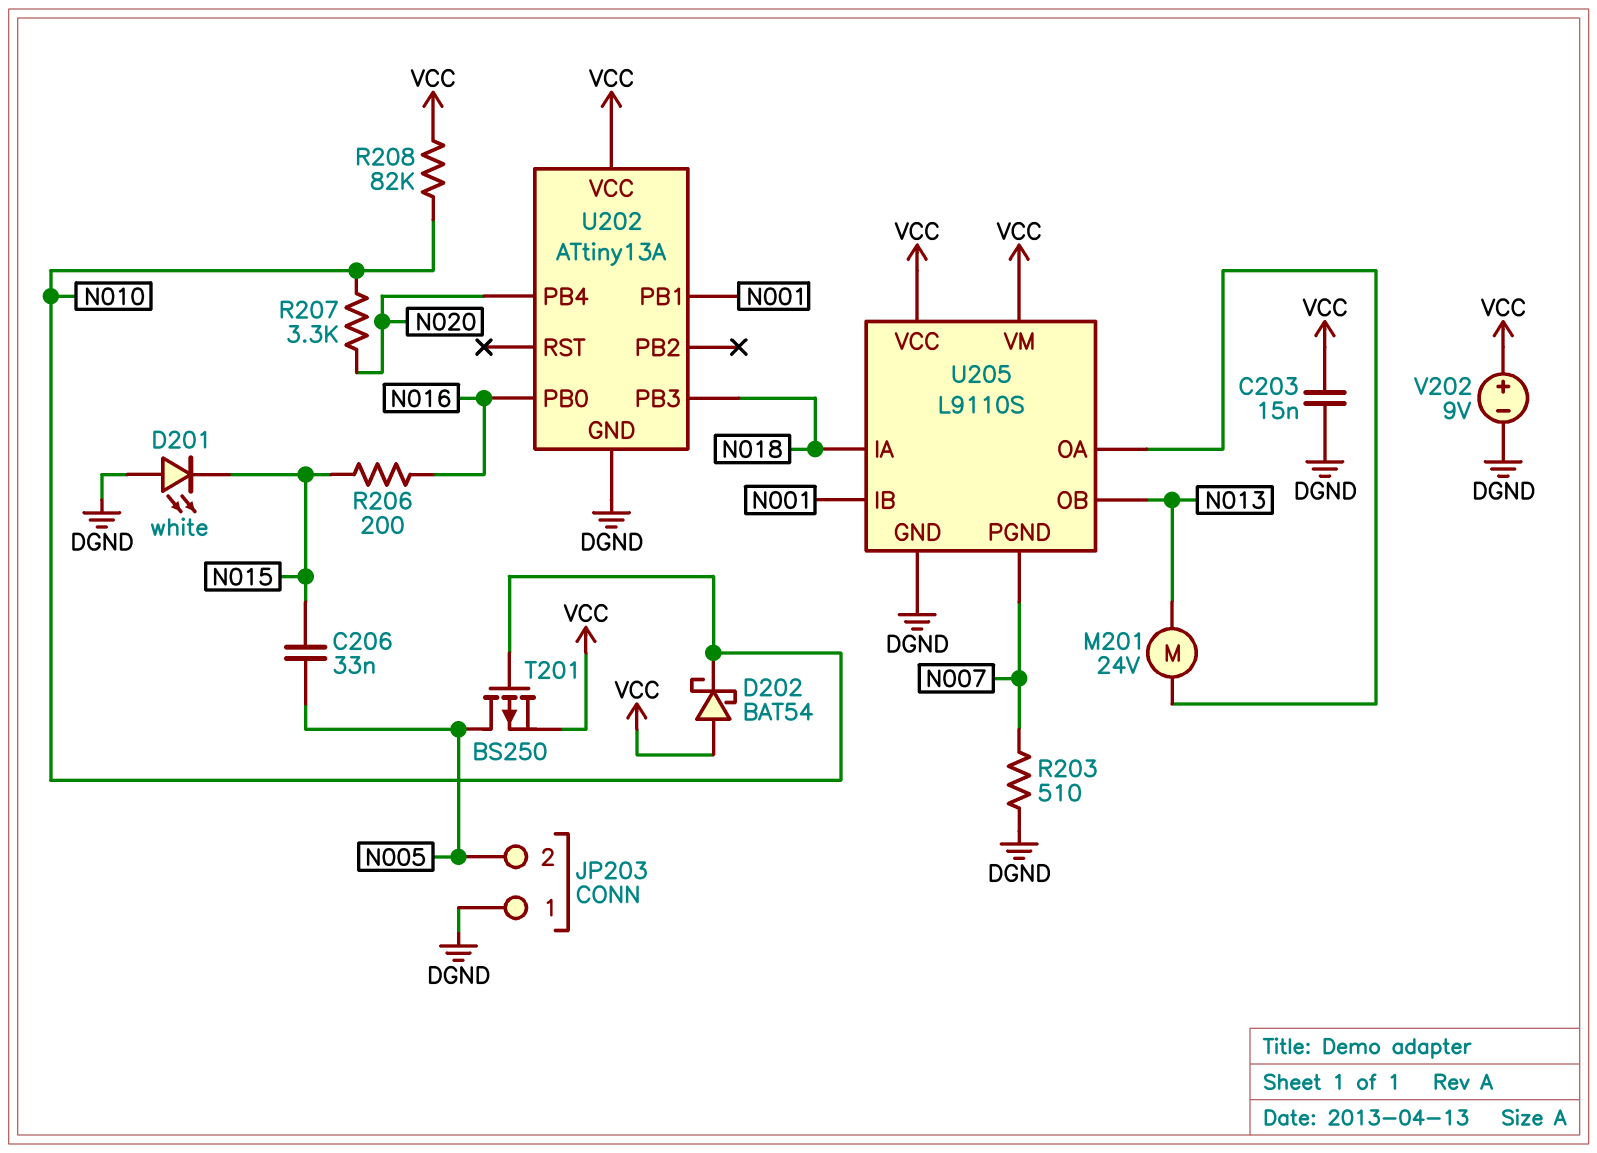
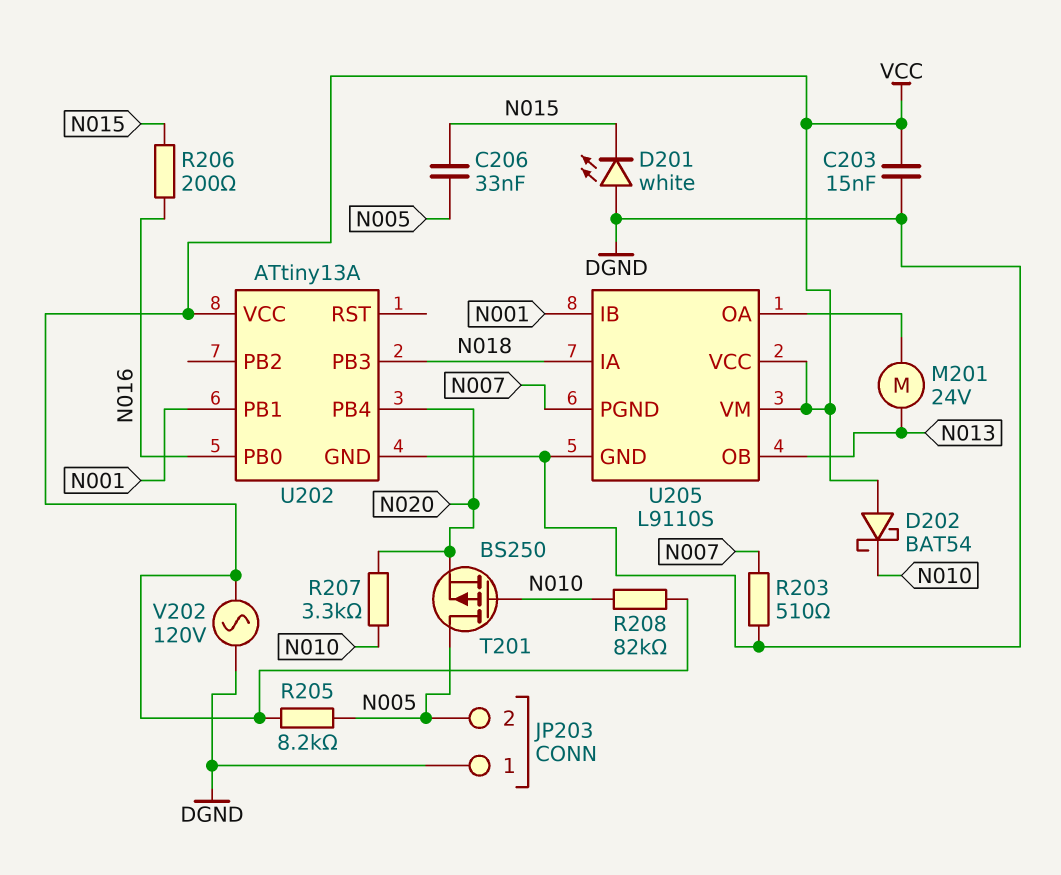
R205: none -> 8.2k (N005, VCC)
T201: PMOS BS250 (G N010, D N005, S VCC) -> PMOS BS250 (G N010, D N005, S N020)
V202: 9V (plus VCC, minus DGND) -> AC 120V (DGND, VCC)

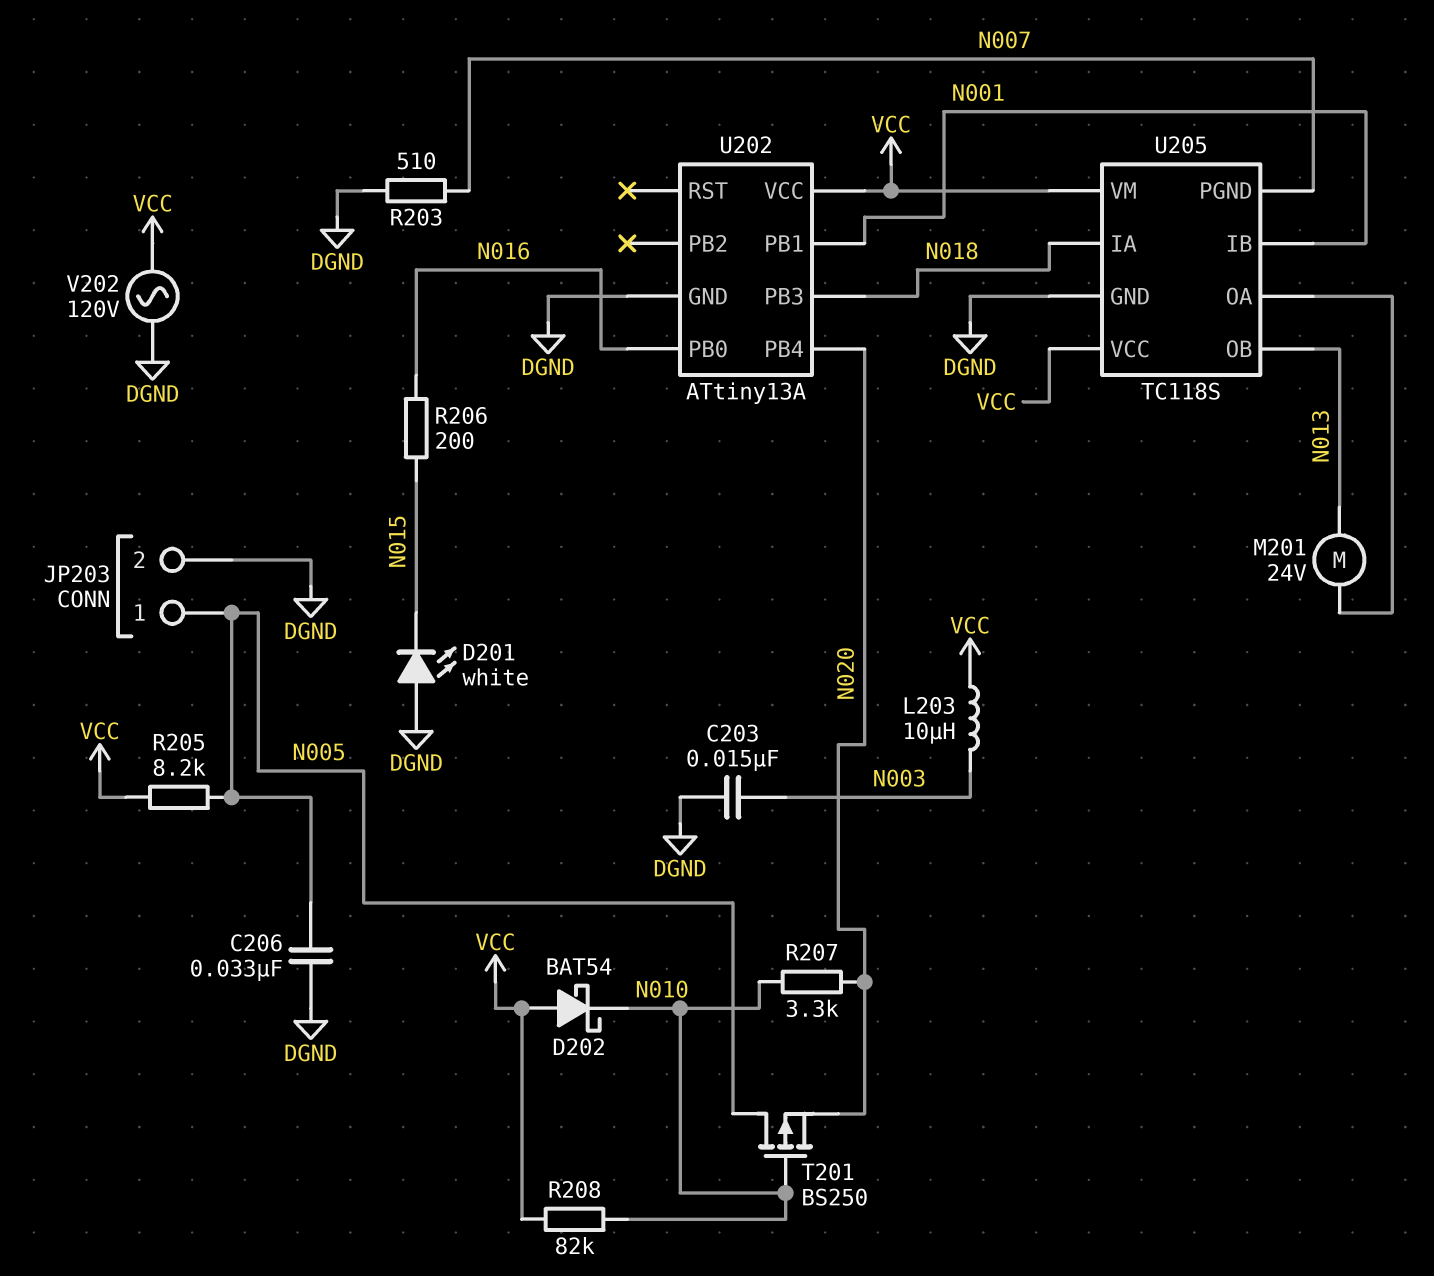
C203: 15nF (DGND, VCC) -> 15nF (DGND, N003)
C206: 33nF (N005, N015) -> 33nF (DGND, N005)
JP203 pin 1: DGND -> N005
JP203 pin 2: N005 -> DGND
L203: none -> 10uH (N003, VCC)
U205: L9110S -> TC118S

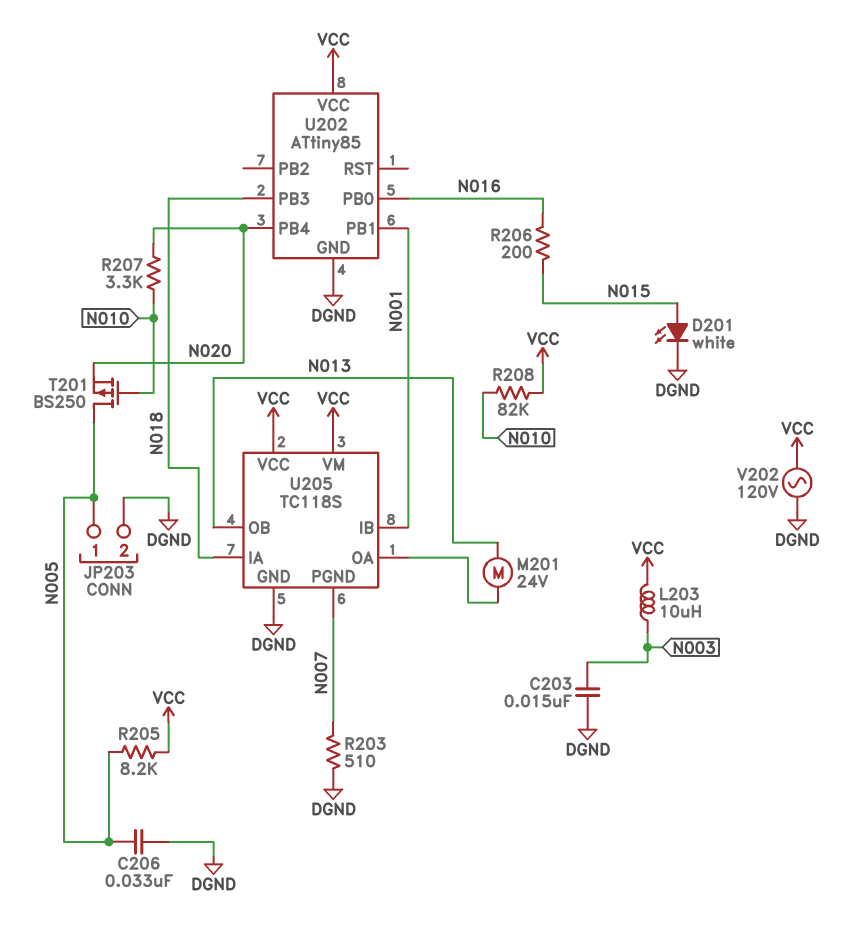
D201: LED white (A DGND, K N015) -> LED white (A N015, K DGND)
D202: schottky BAT54 (A VCC, K N010) -> none
U202: ATtiny13A -> ATtiny85

